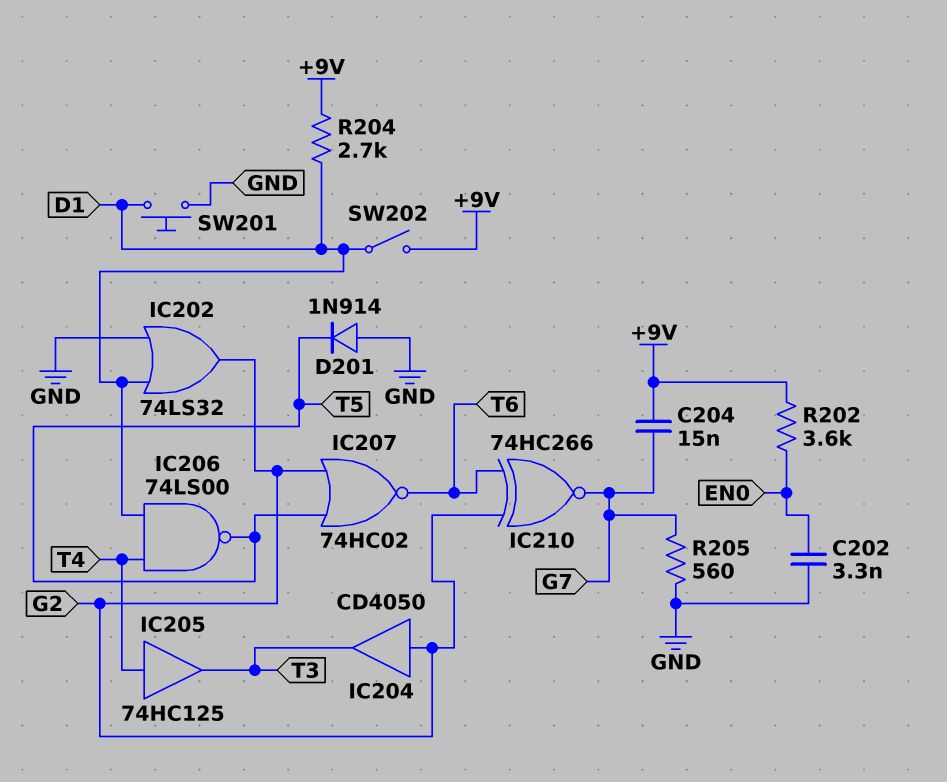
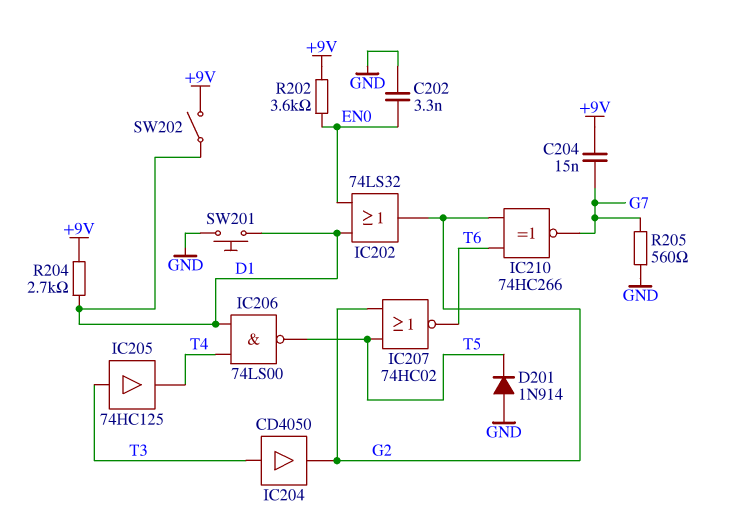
IC202: OR 74LS32 (in D1, in GND, out G2) -> OR 74LS32 (in D1, in EN0, out G2)
IC204: buffer CD4050 (in G2, out T3) -> buffer CD4050 (in T3, out G2)
IC205: buffer 74HC125 (in T4, out T3) -> buffer 74HC125 (in T3, out T4)

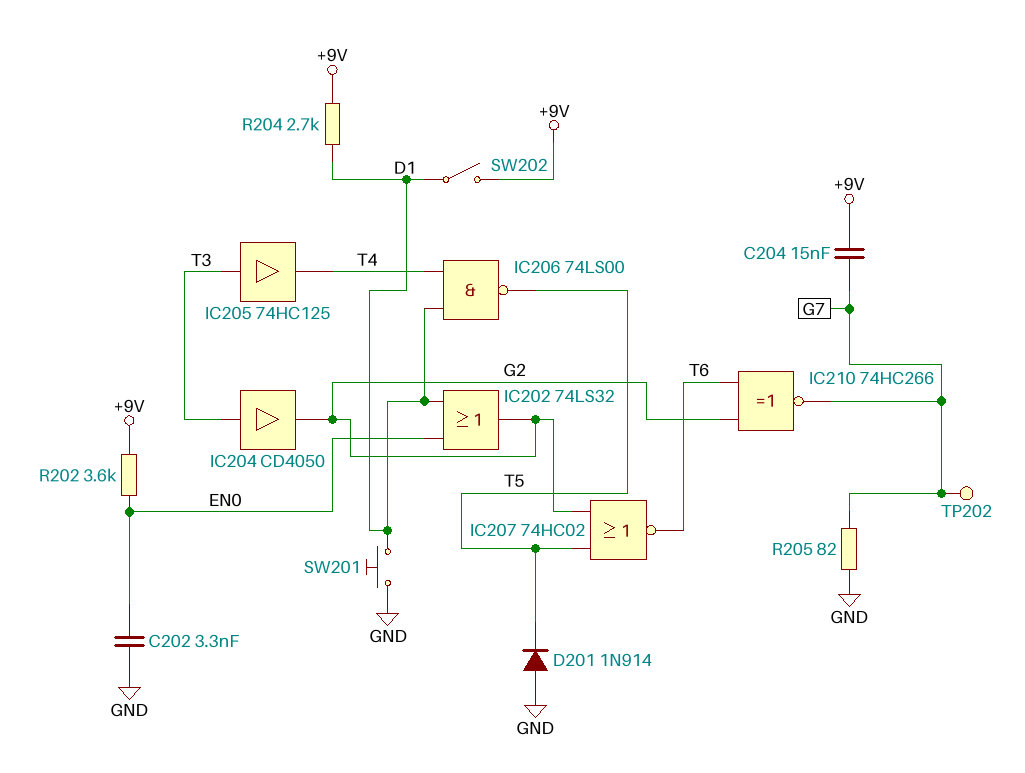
R205: 560 (G7, GND) -> 82 (G7, GND)
TP202: none -> test point (G7)

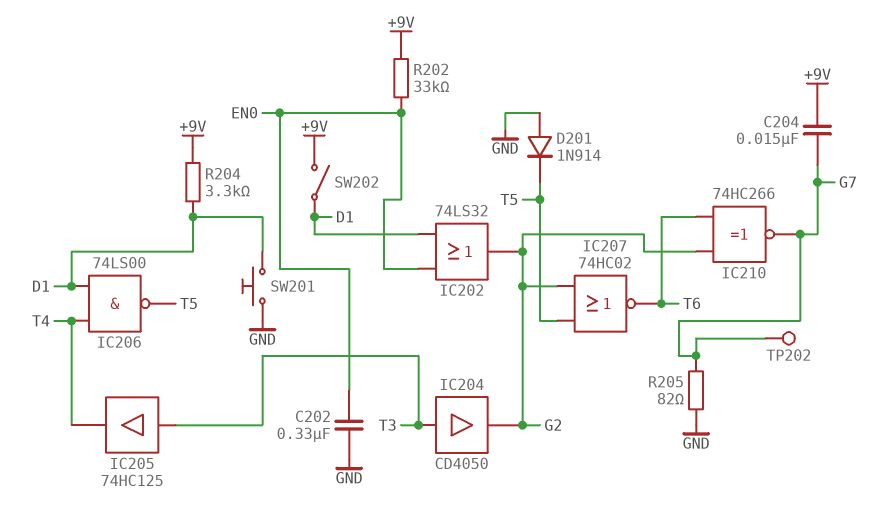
C202: 3.3nF (EN0, GND) -> 330nF (EN0, GND)
R202: 3.6k (+9V, EN0) -> 33k (+9V, EN0)
R204: 2.7k (+9V, D1) -> 3.3k (+9V, D1)

